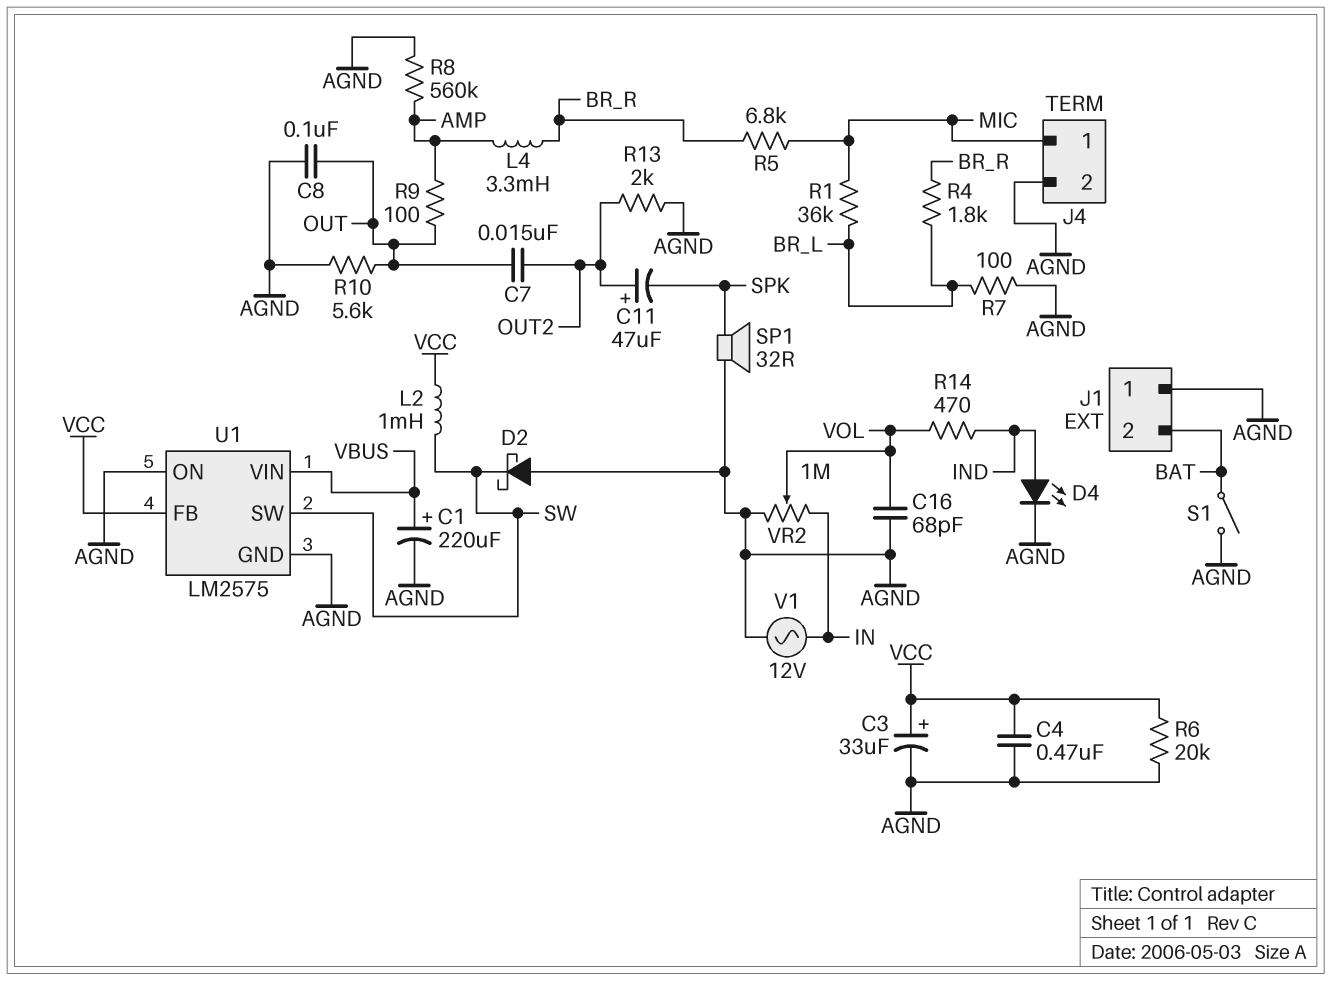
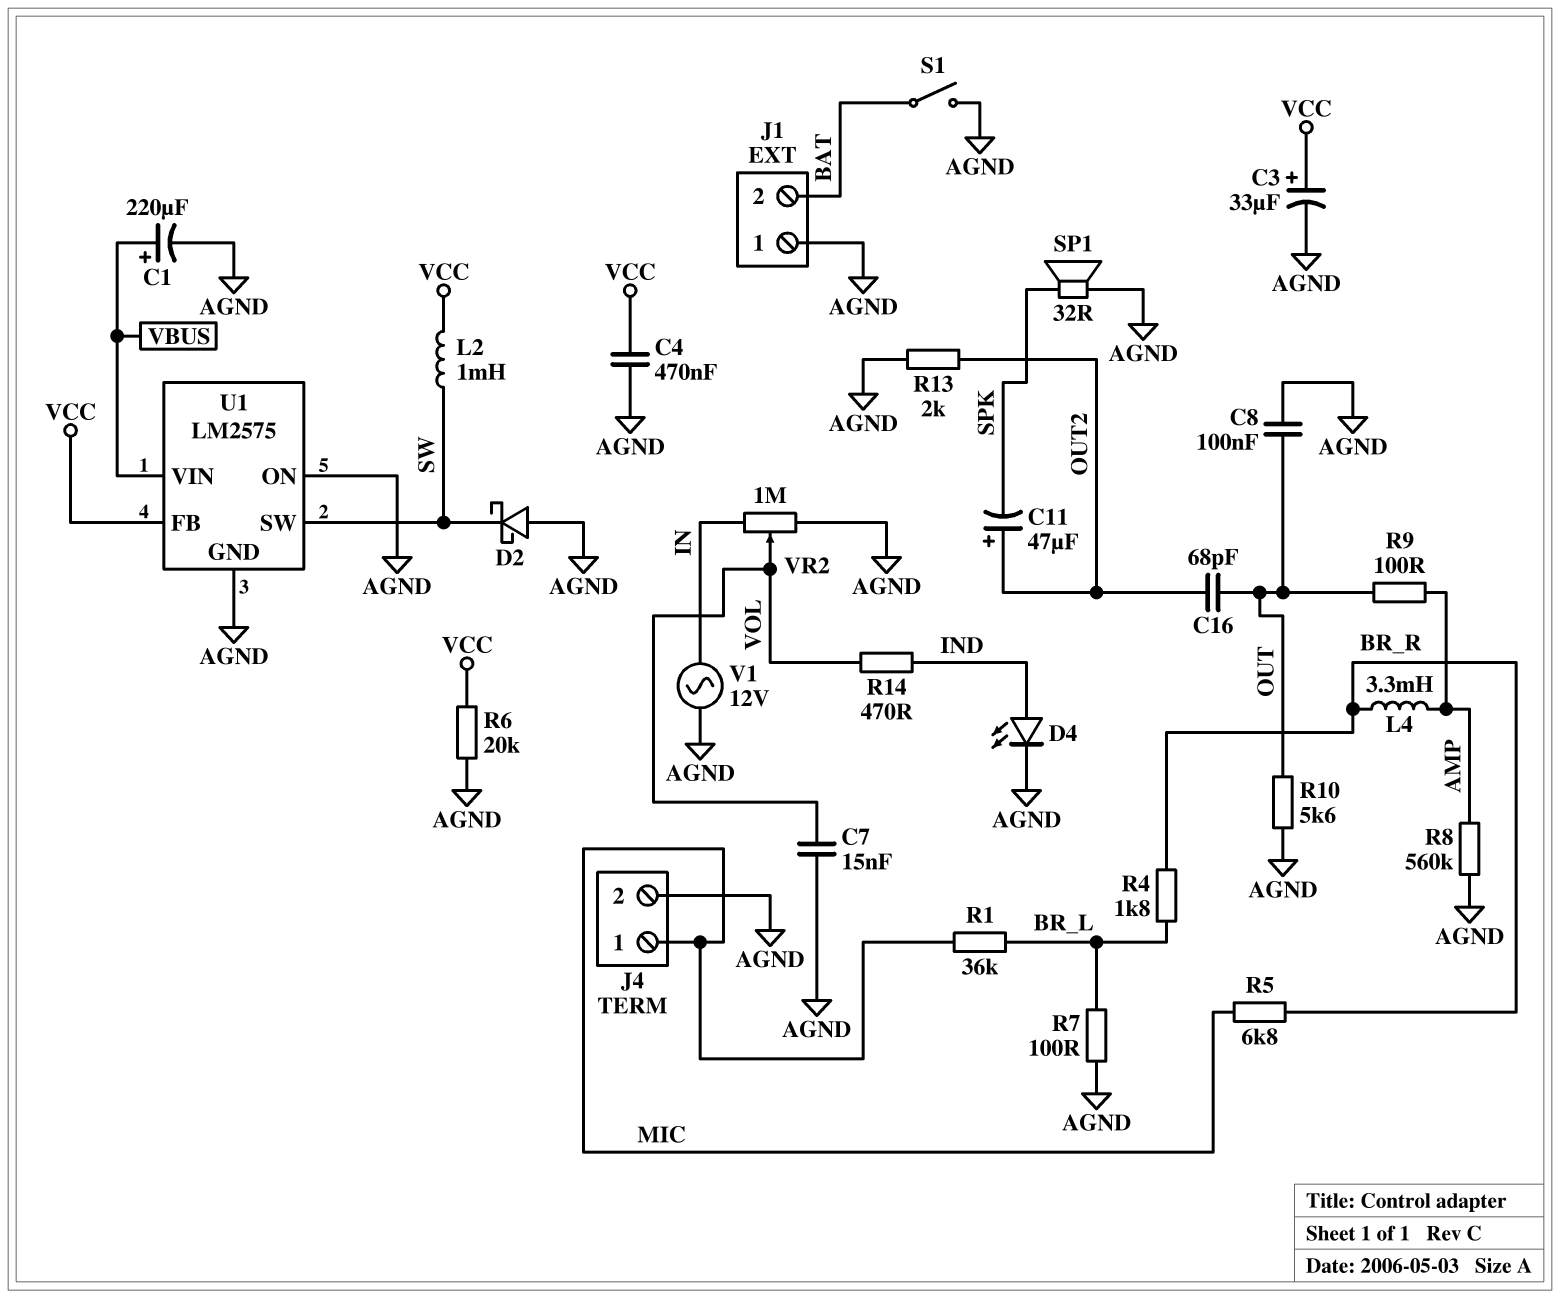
C7: 15nF (OUT, OUT2) -> 15nF (AGND, VOL)
C16: 68pF (AGND, VOL) -> 68pF (OUT, OUT2)

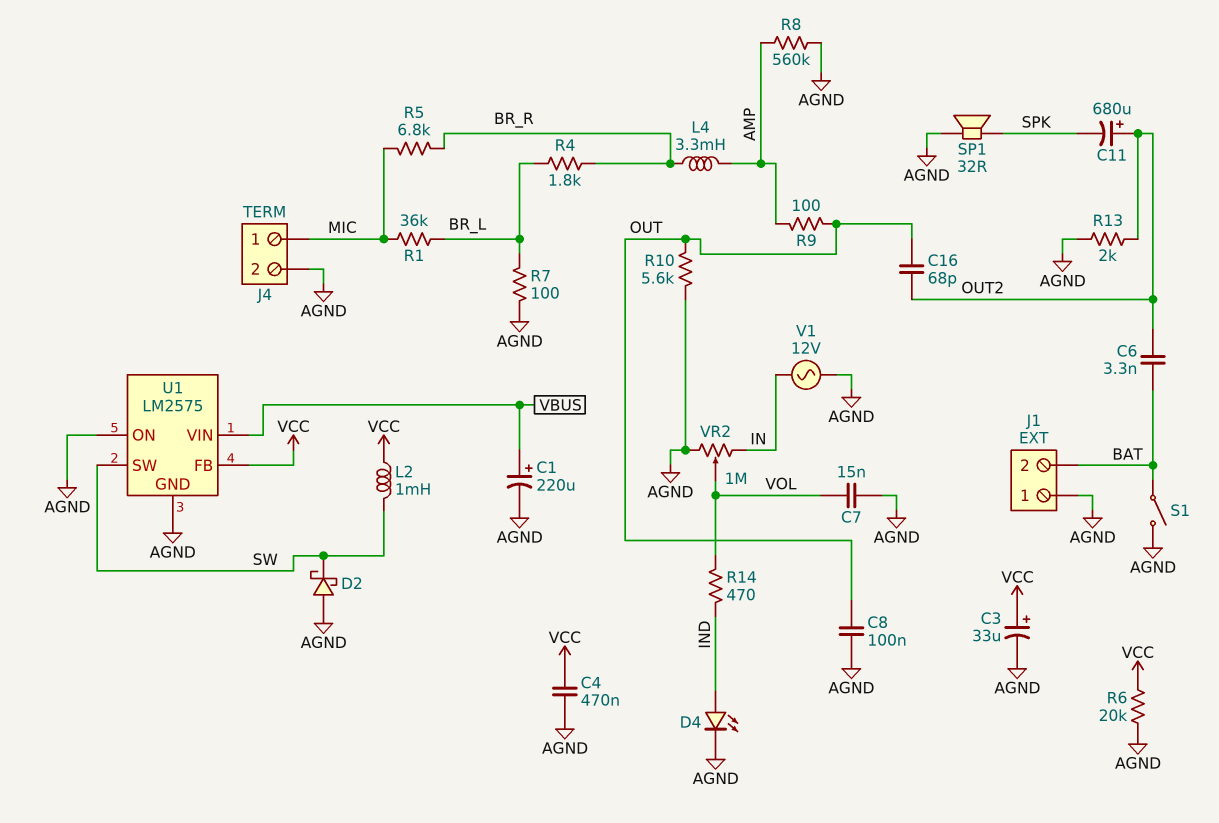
C6: none -> 3.3nF (BAT, OUT2)
C11: 47uF (plus OUT2, minus SPK) -> 680uF (plus OUT2, minus SPK)

